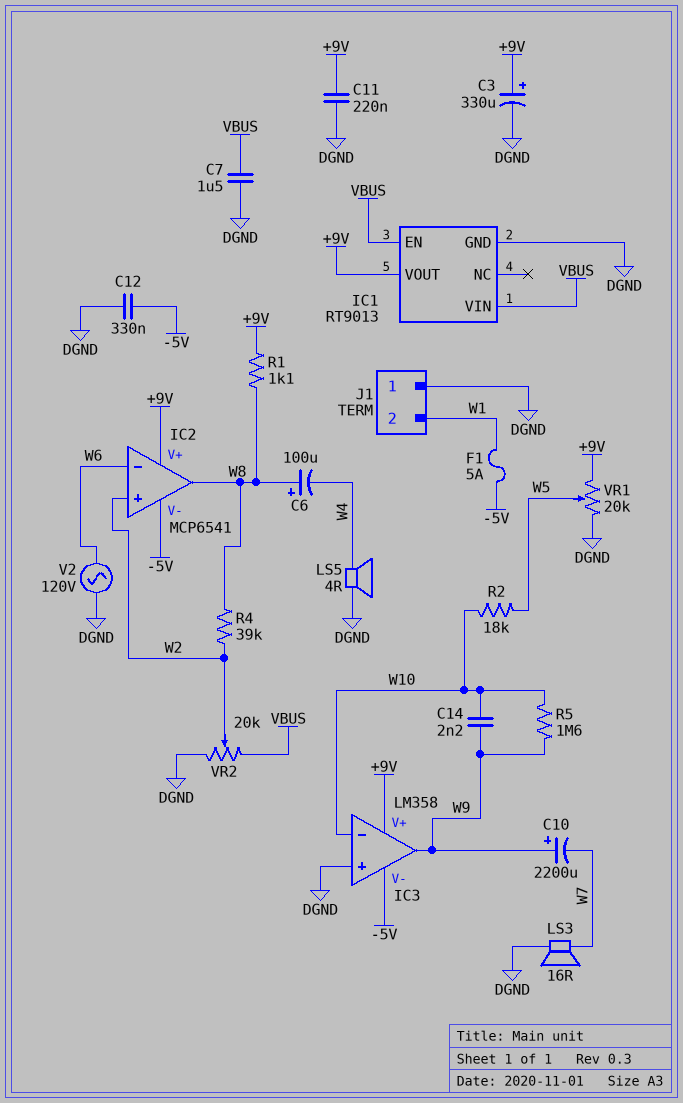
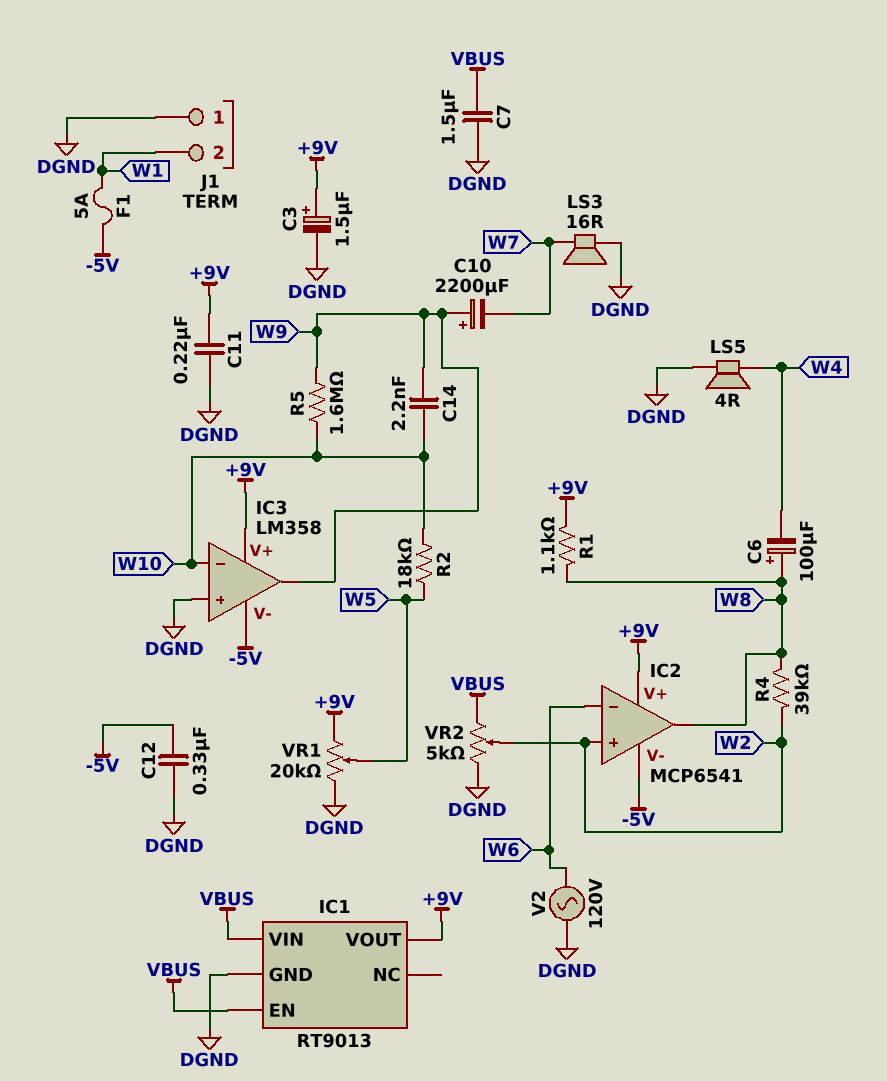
C3: 330uF (plus +9V, minus DGND) -> 1.5uF (plus +9V, minus DGND)
VR2: 20k (DGND, VBUS, wiper W2) -> 5k (DGND, VBUS, wiper W2)

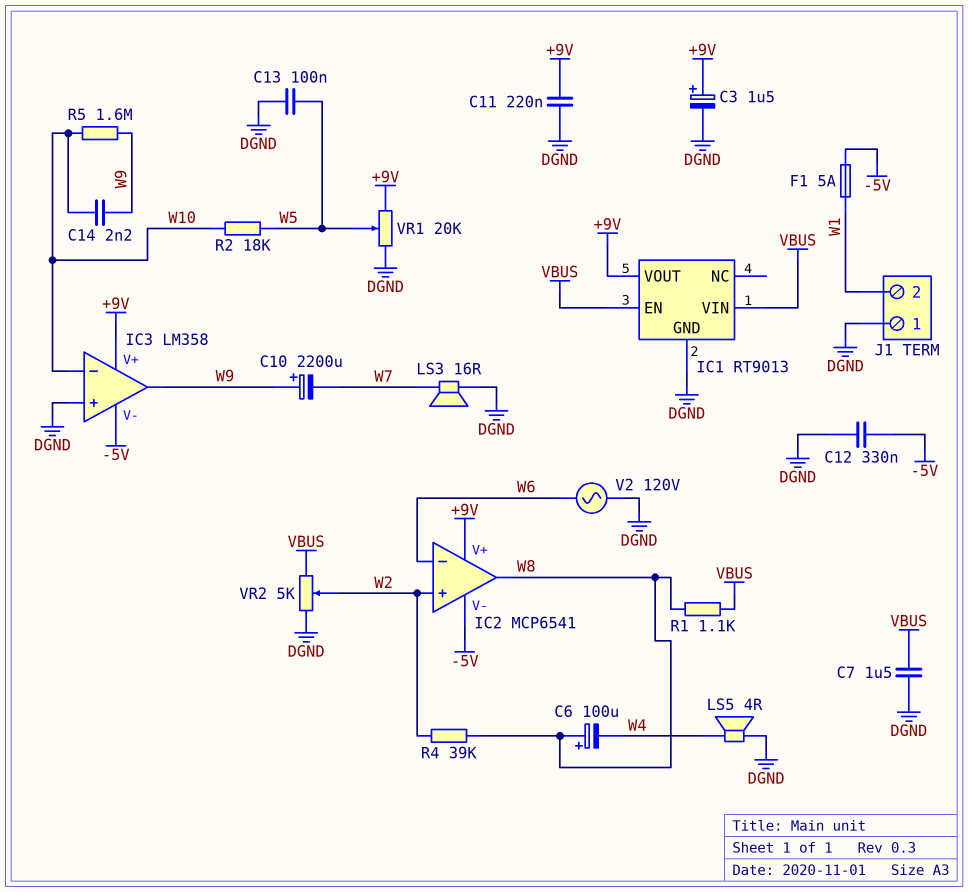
C13: none -> 100nF (DGND, W5)
R1: 1.1k (+9V, W8) -> 1.1k (VBUS, W8)

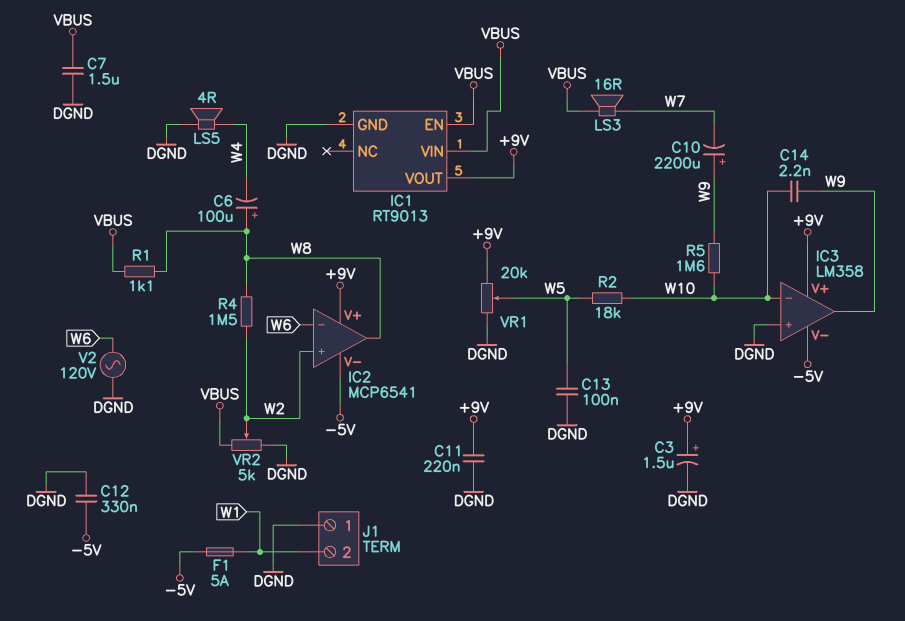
LS3: speaker 16R (DGND, W7) -> speaker 16R (VBUS, W7)
R4: 39k (W2, W8) -> 1.5M (W2, W8)

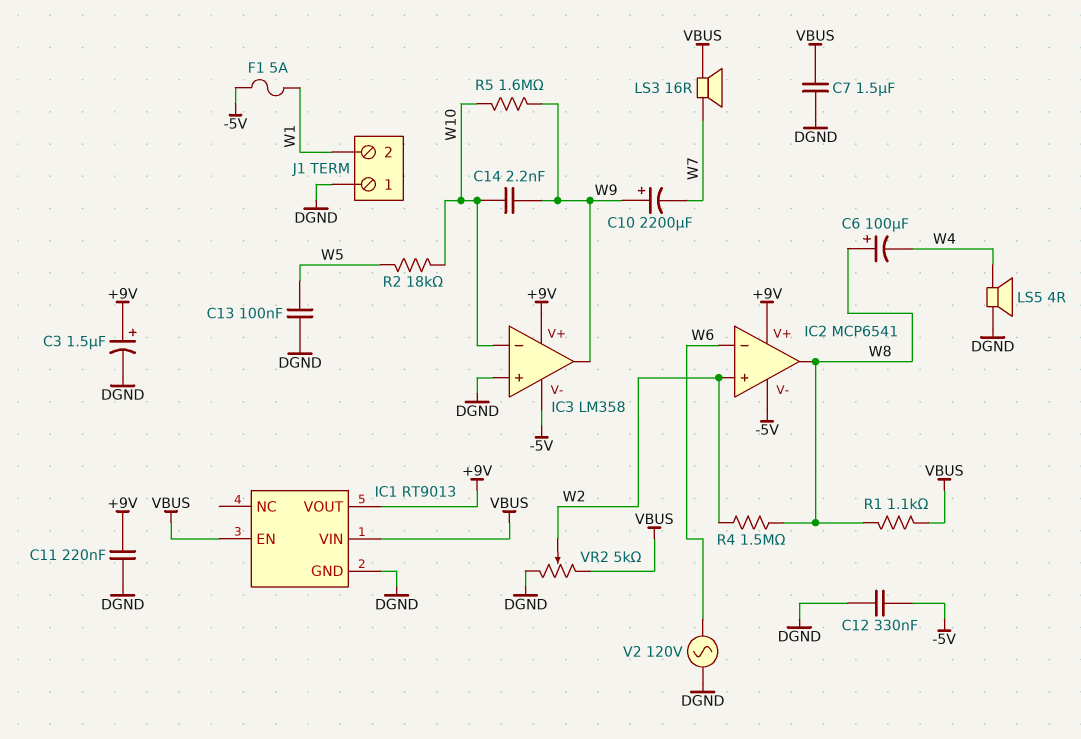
VR1: 20k (+9V, DGND, wiper W5) -> none

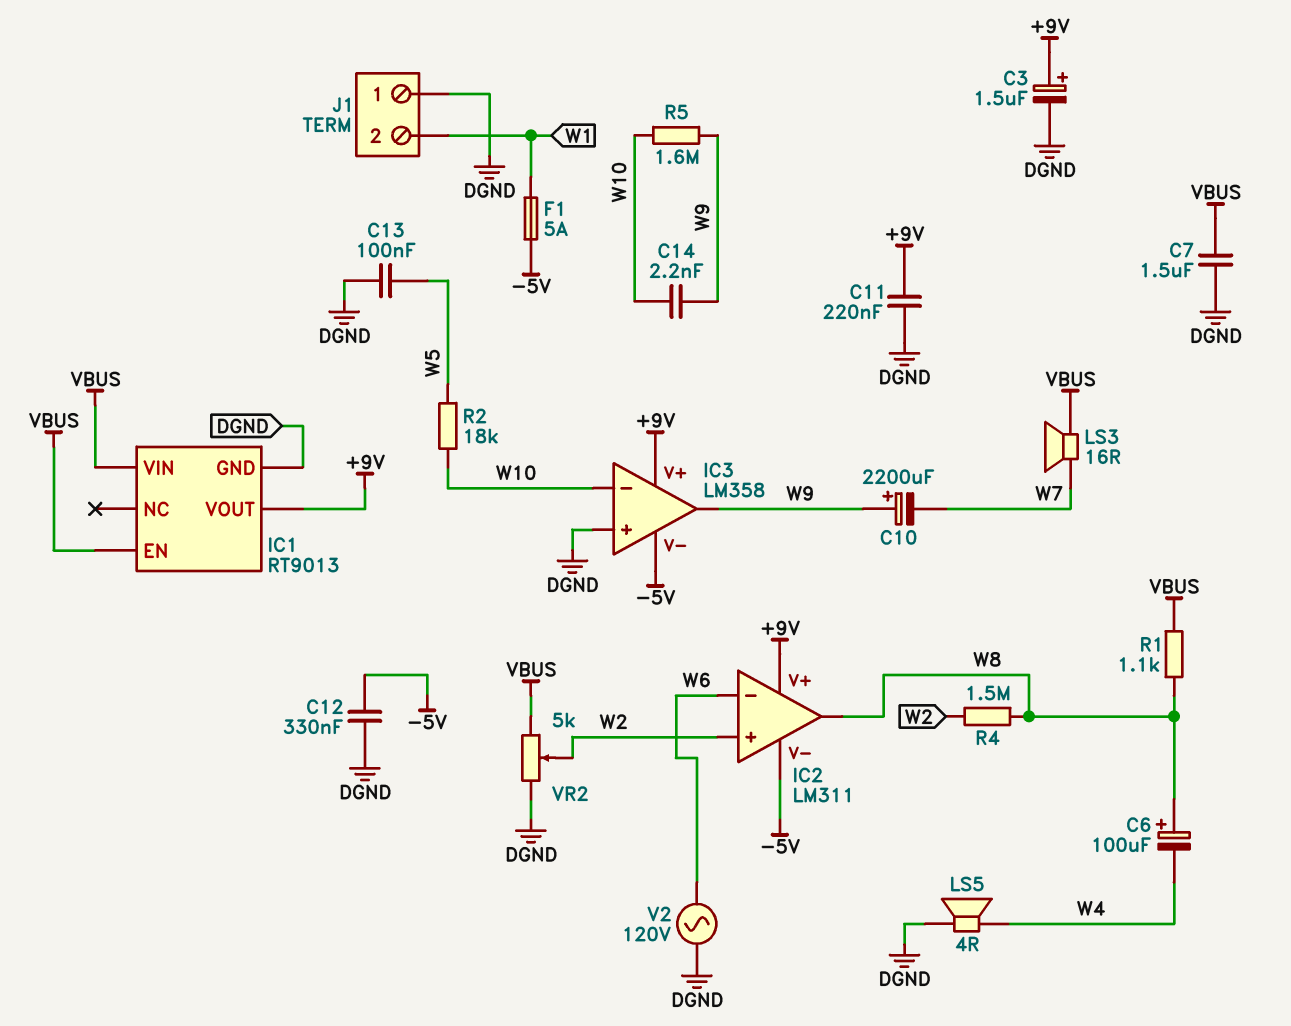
IC2: MCP6541 -> LM311

